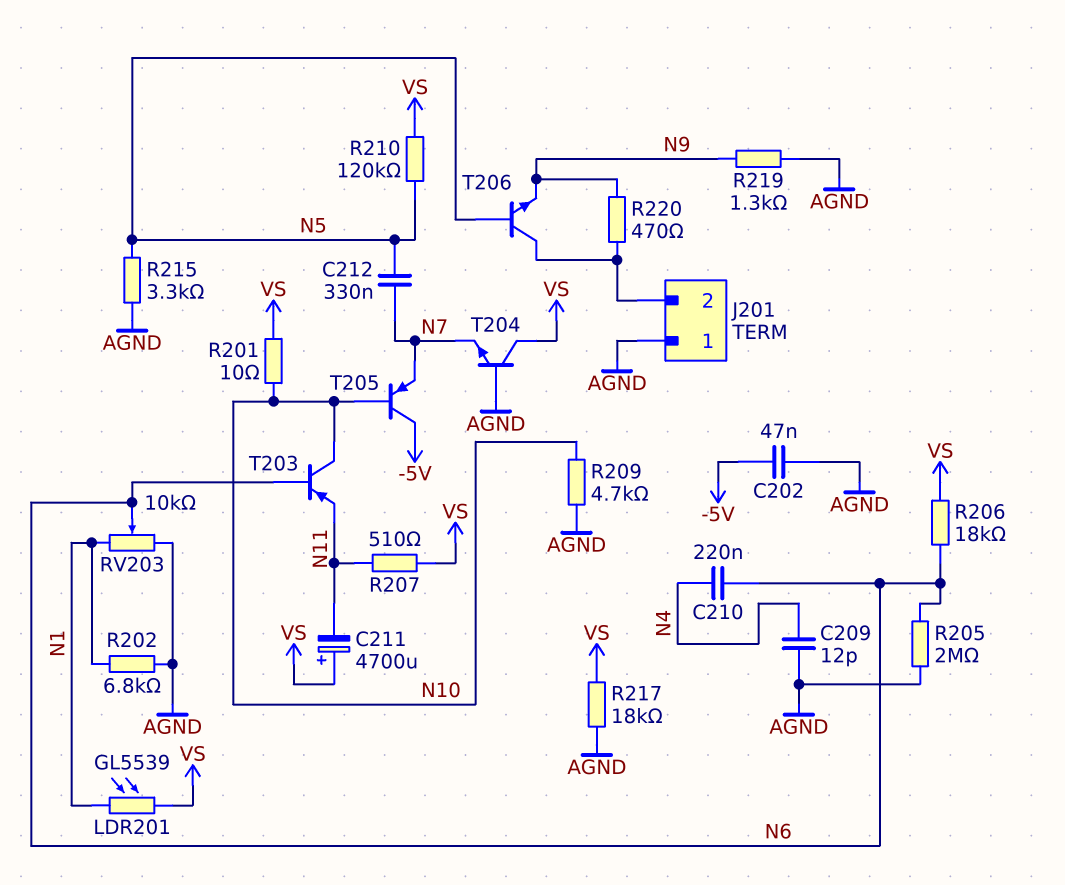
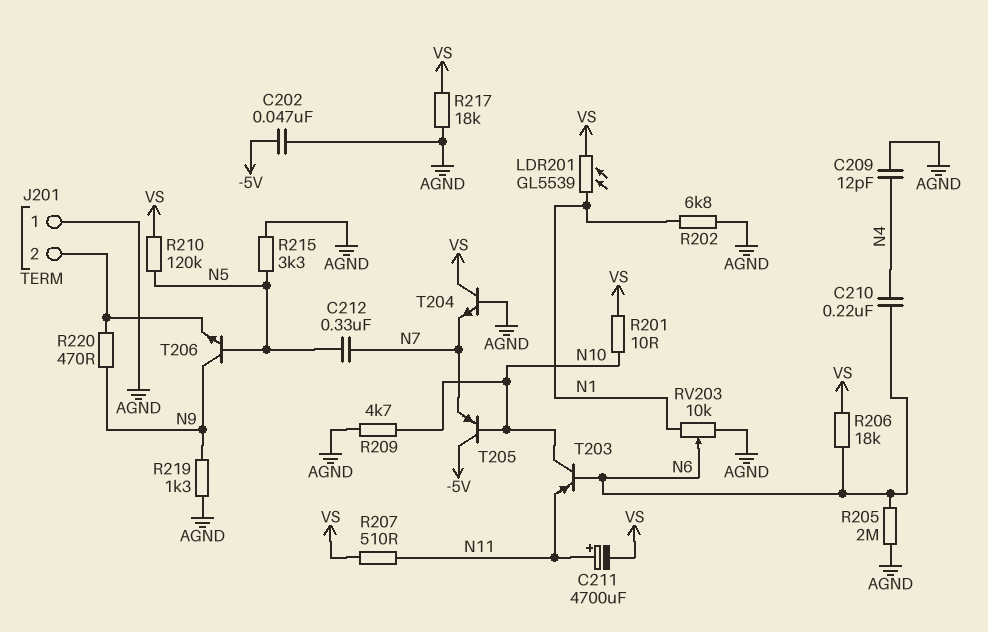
C211: 4700uF (plus VS, minus N11) -> 4700uF (plus N11, minus VS)
T206: NPN (B N5, C J201/2, E N9) -> NPN (B N5, C N9, E J201/2)

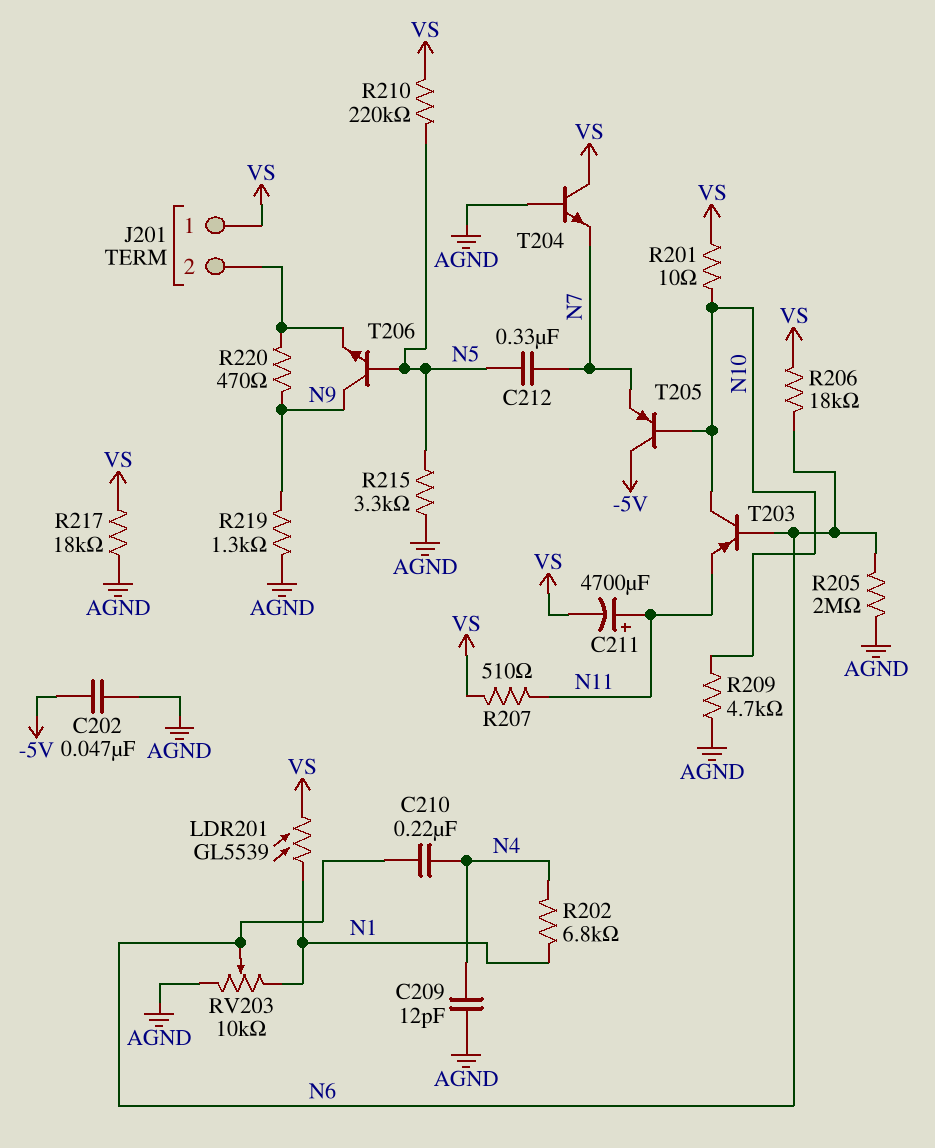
J201 pin 1: AGND -> VS
R202: 6.8k (AGND, N1) -> 6.8k (N1, N4)
R210: 120k (N5, VS) -> 220k (N5, VS)

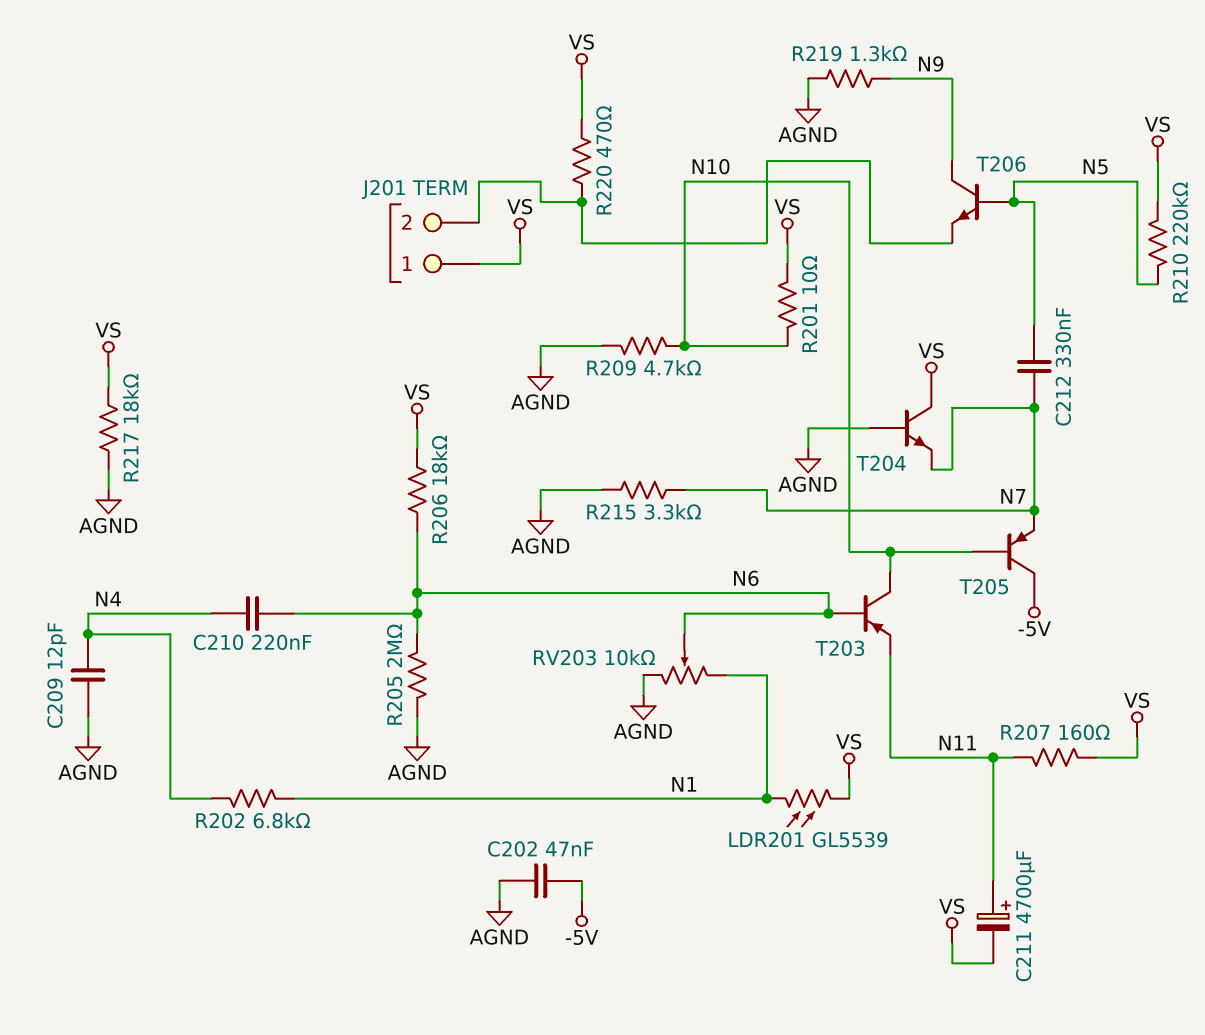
R207: 510 (N11, VS) -> 160 (N11, VS)
R215: 3.3k (AGND, N5) -> 3.3k (AGND, N7)
R220: 470 (J201/2, N9) -> 470 (J201/2, VS)

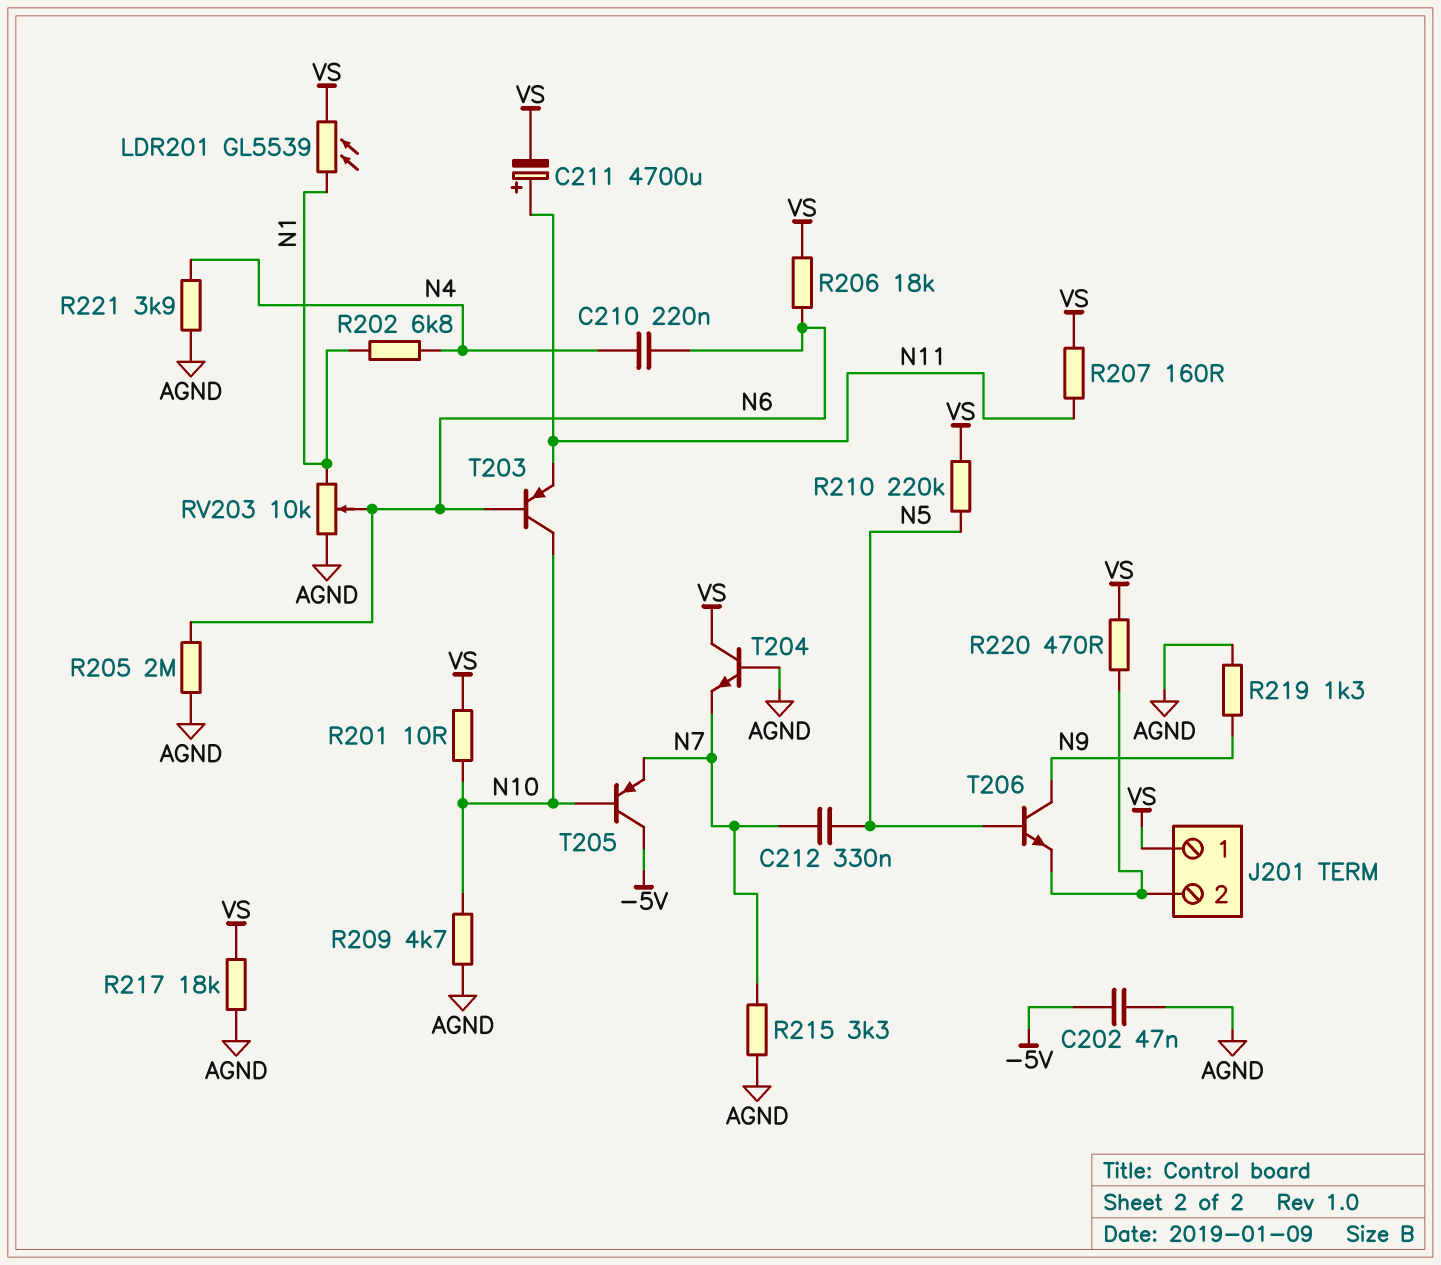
C209: 12pF (AGND, N4) -> none
R221: none -> 3.9k (AGND, N4)

